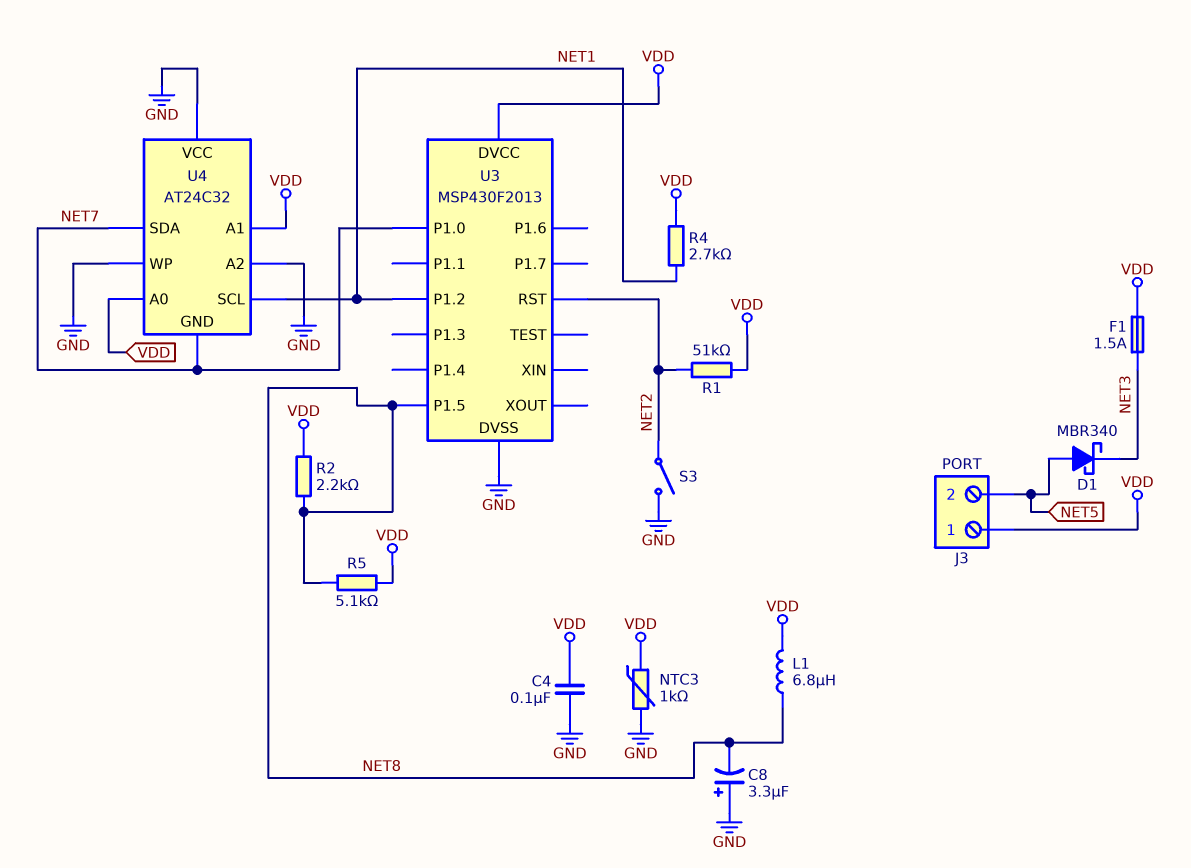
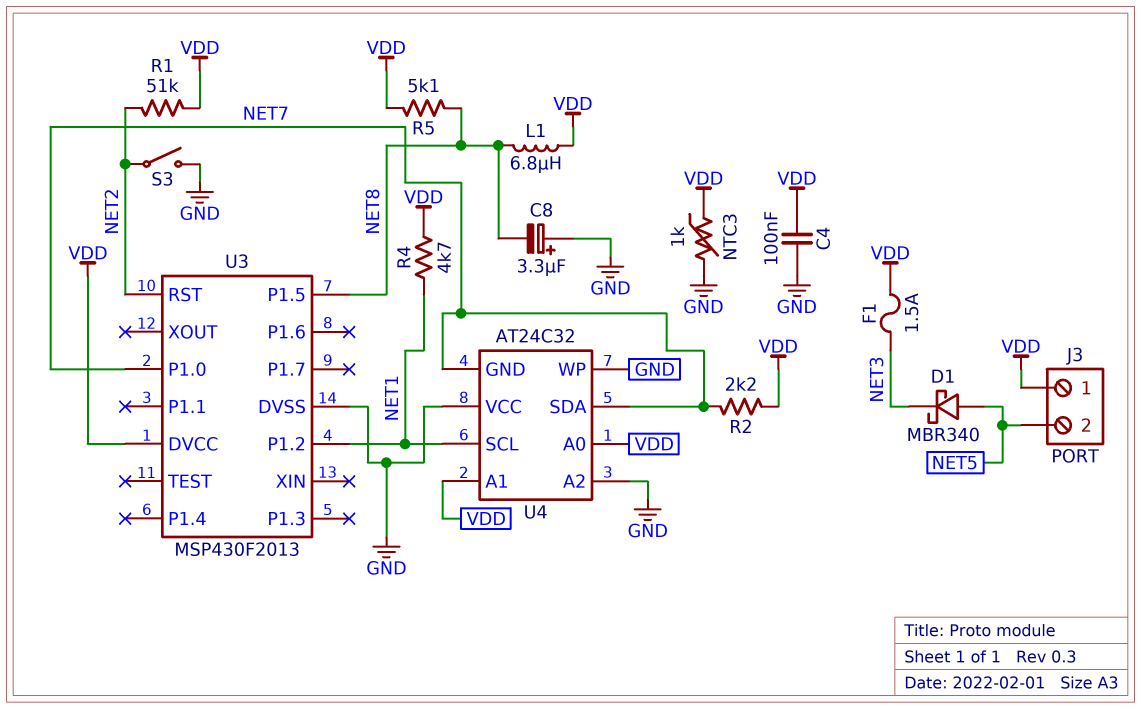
R2: 2.2k (NET8, VDD) -> 2.2k (NET7, VDD)
R4: 2.7k (NET1, VDD) -> 4.7k (NET1, VDD)

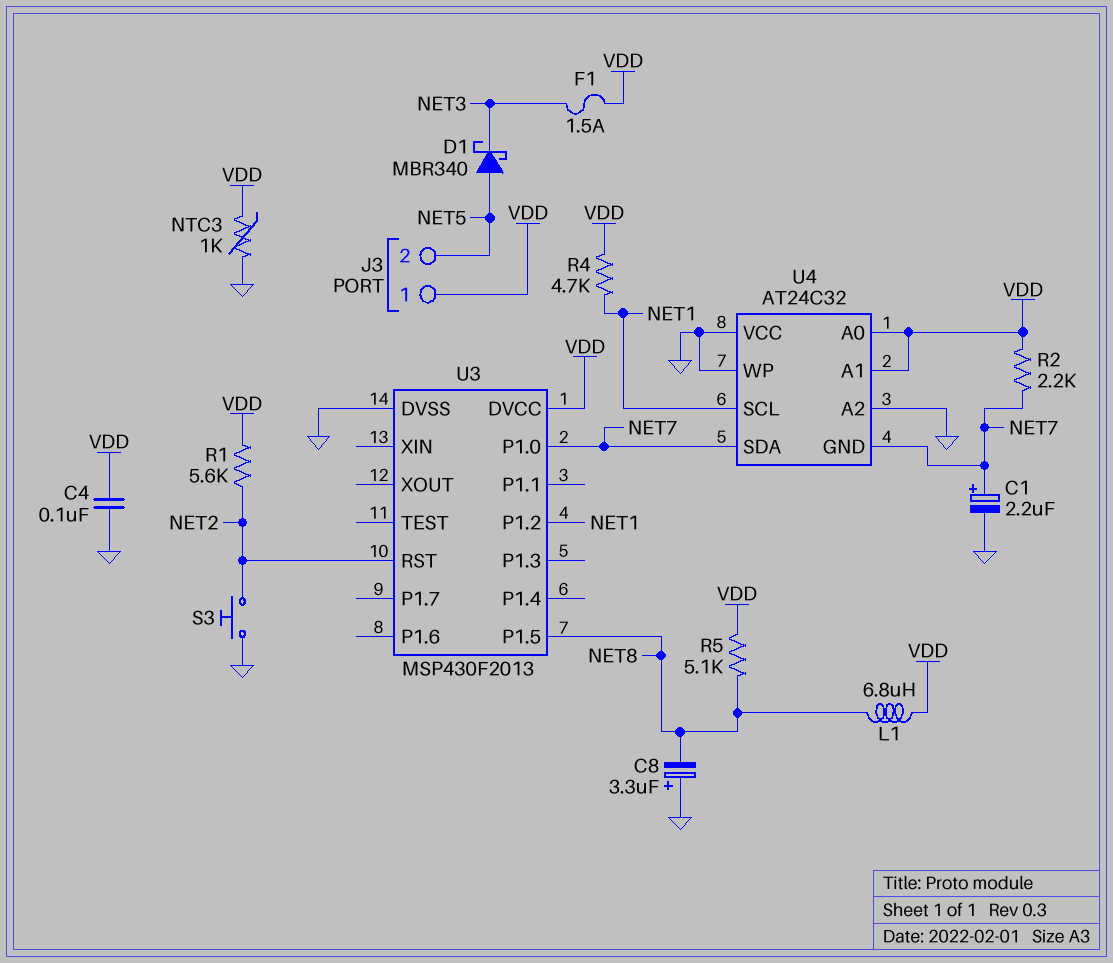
C1: none -> 2.2uF (plus NET7, minus GND)
R1: 51k (NET2, VDD) -> 5.6k (NET2, VDD)
S3: switch (GND, NET2) -> button (GND, NET2)

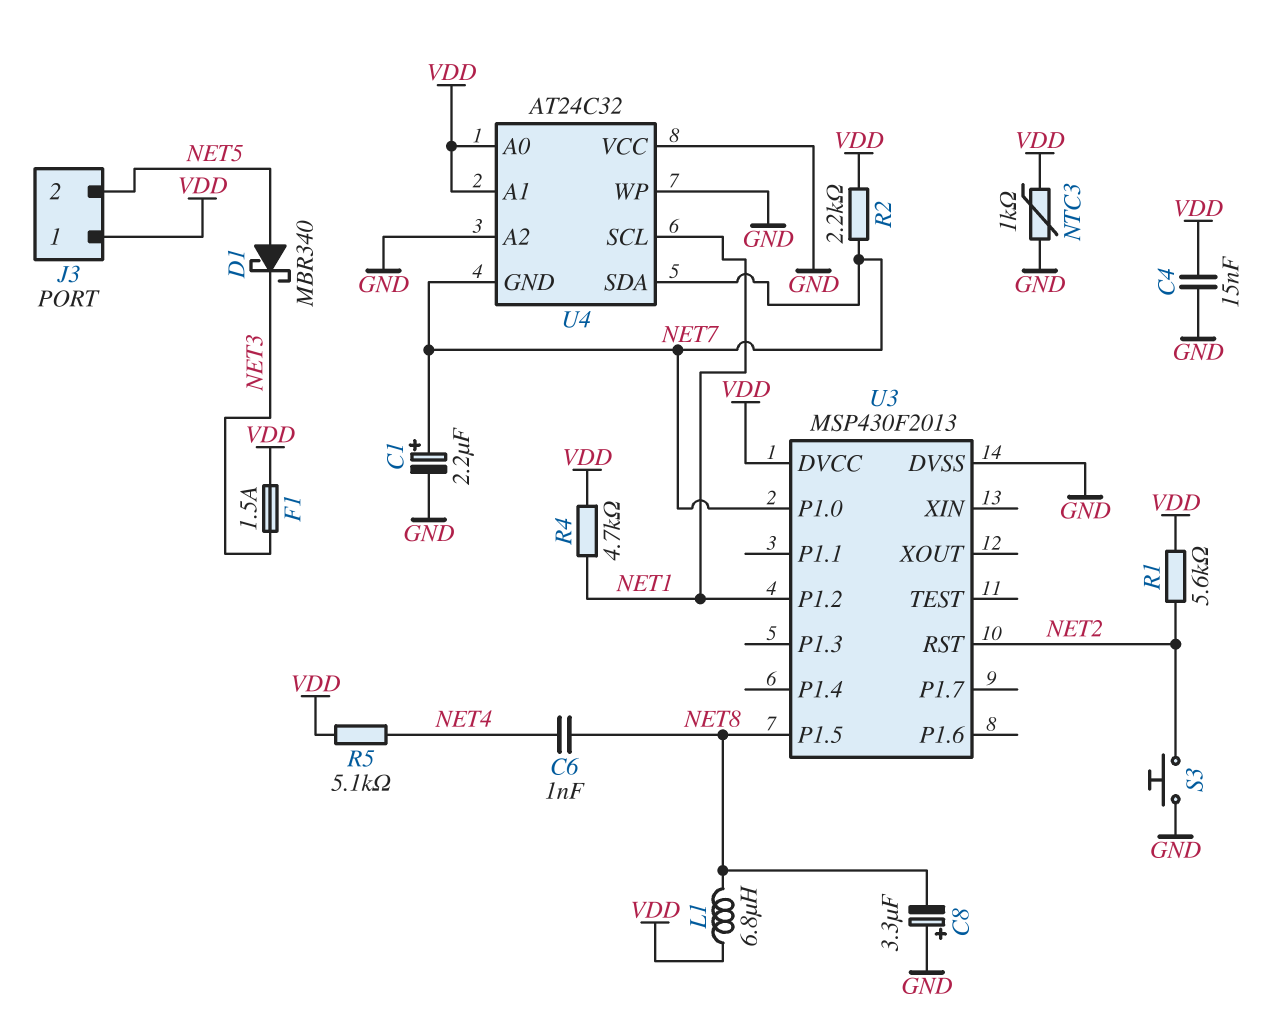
C4: 100nF (GND, VDD) -> 15nF (GND, VDD)
C6: none -> 1nF (NET4, NET8)
R5: 5.1k (NET8, VDD) -> 5.1k (NET4, VDD)

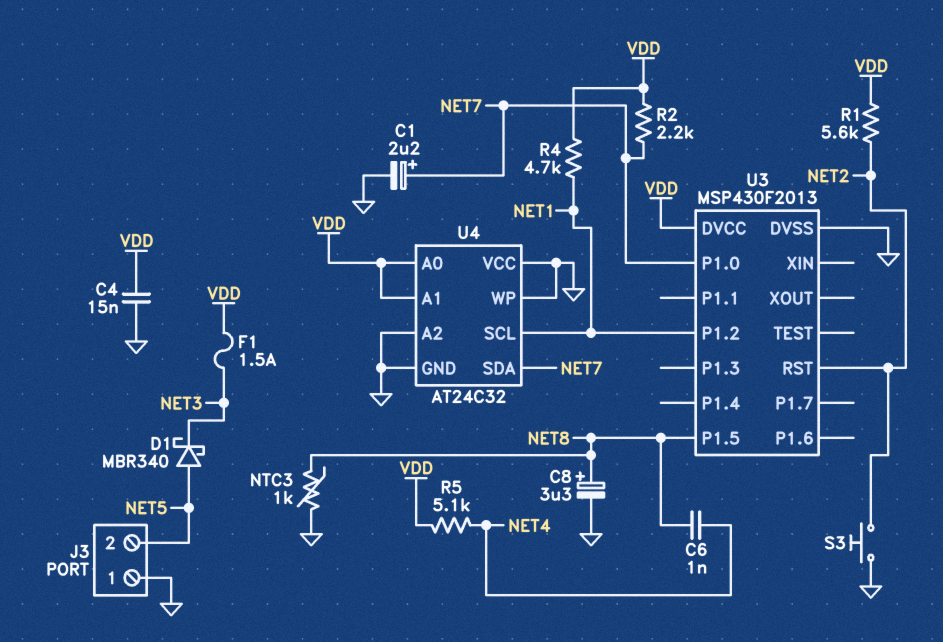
C8: 3.3uF (plus GND, minus NET8) -> 3.3uF (plus NET8, minus GND)
J3 pin 1: VDD -> GND
L1: 6.8uH (NET8, VDD) -> none
NTC3: 1k (GND, VDD) -> 1k (GND, NET8)
U4 pin GND: NET7 -> GND

